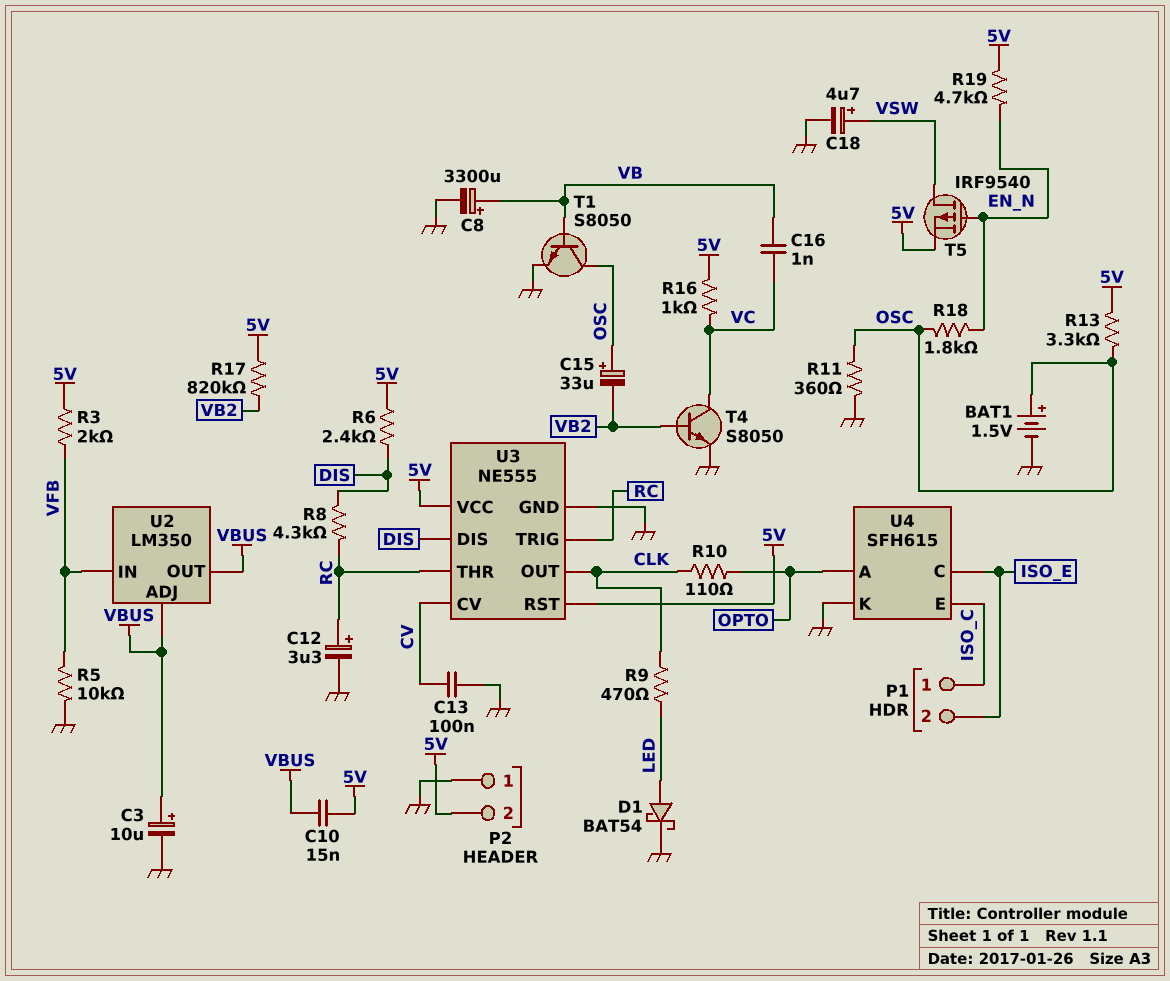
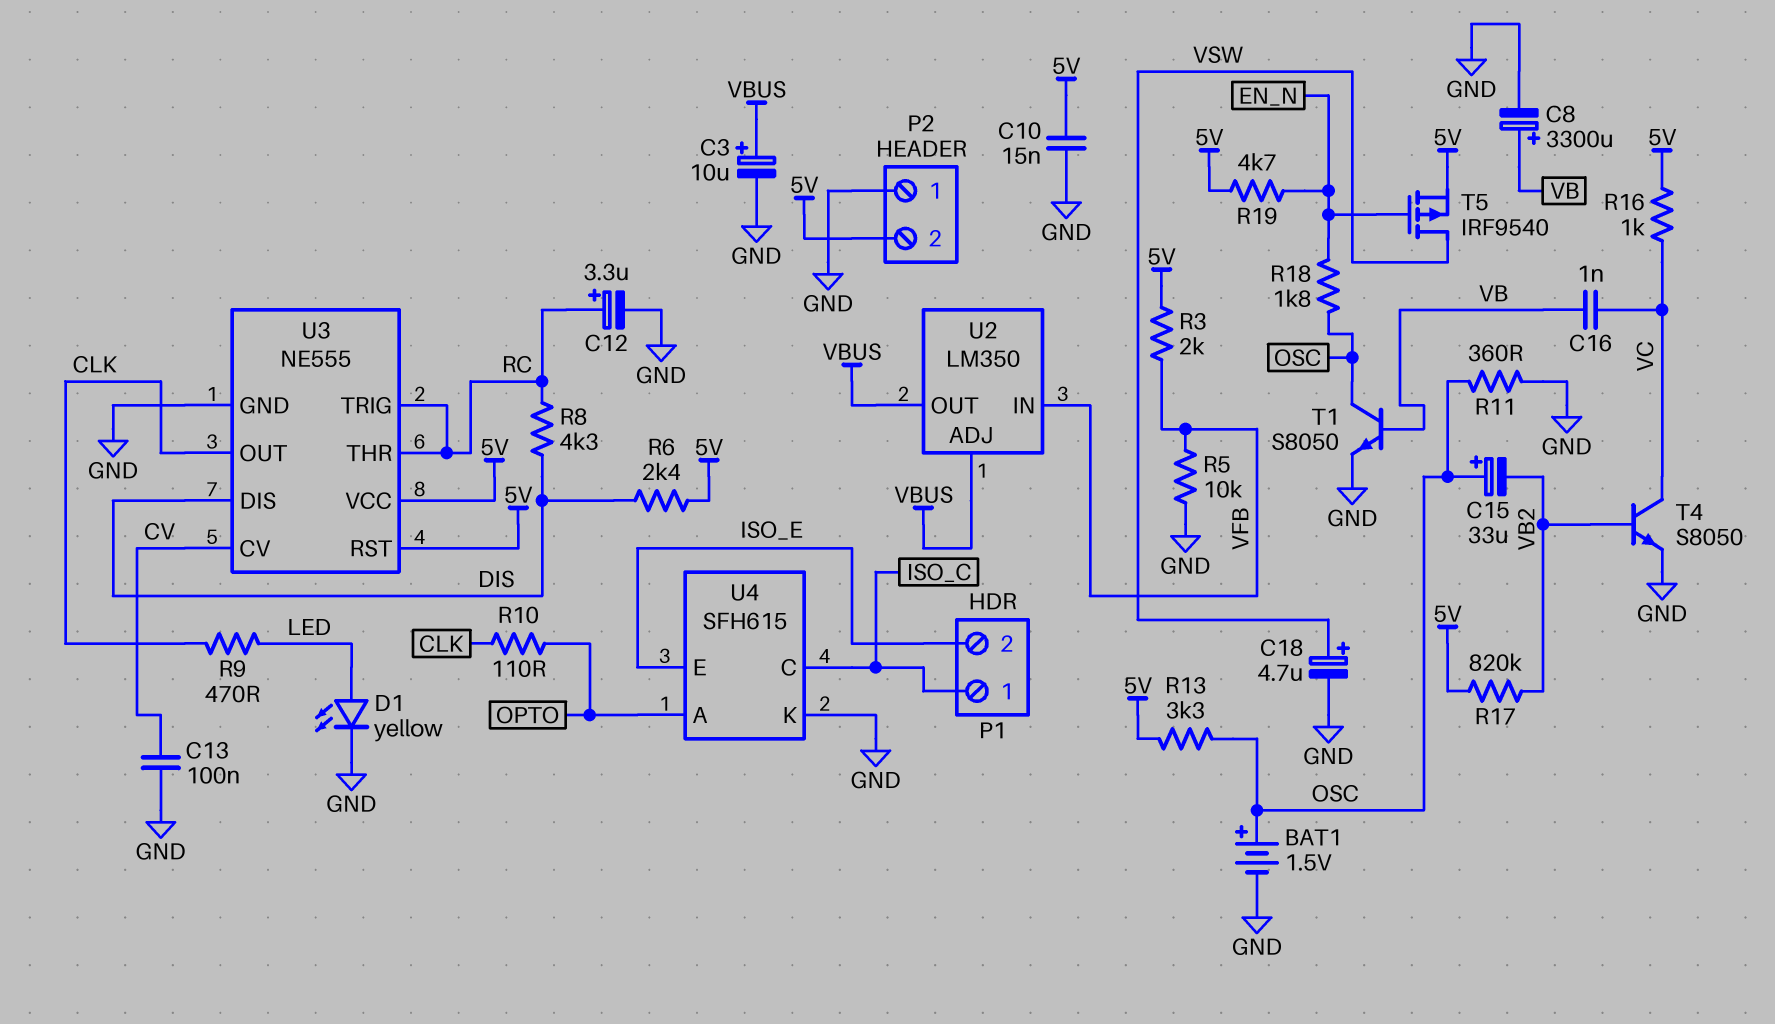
C10: 15nF (5V, VBUS) -> 15nF (5V, GND)
D1: schottky BAT54 (A LED, K GND) -> LED yellow (A LED, K GND)
U4 pin C: ISO_E -> ISO_C
U4 pin E: ISO_C -> ISO_E

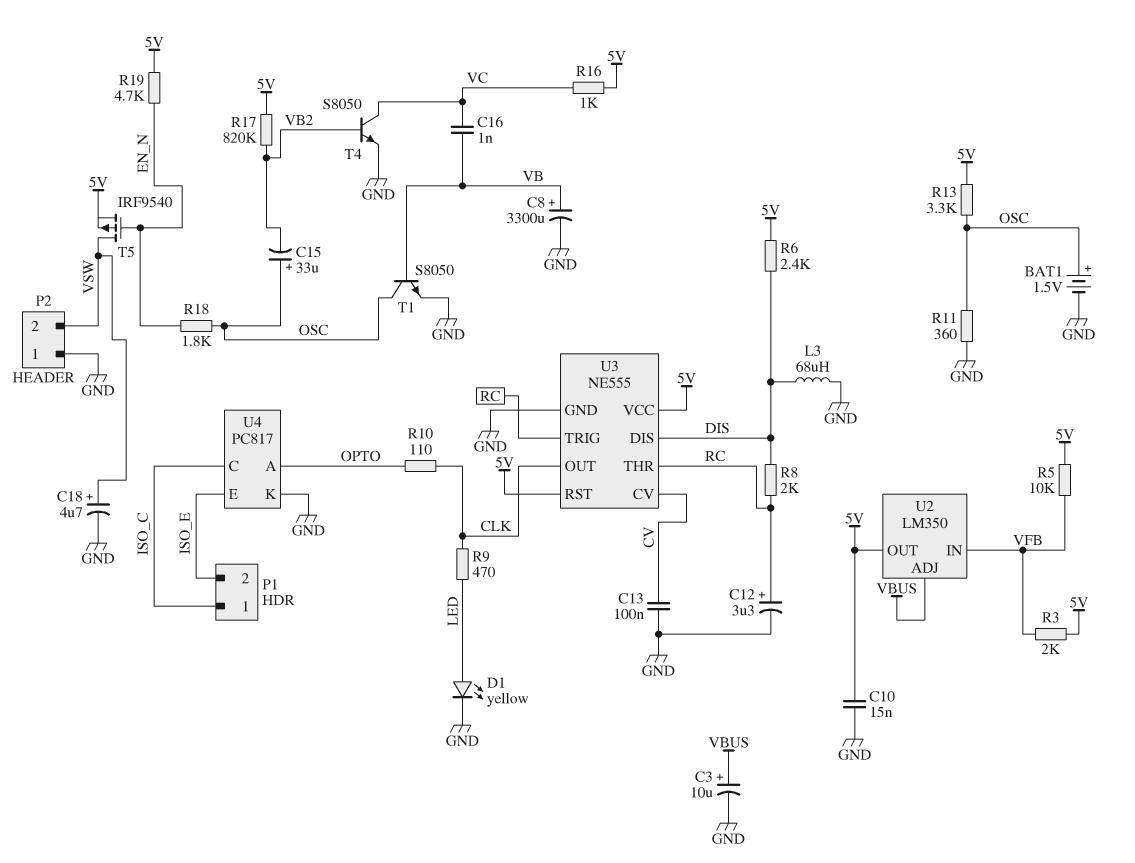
L3: none -> 68uH (DIS, GND)
P2 pin 2: 5V -> VSW
R5: 10k (GND, VFB) -> 10k (5V, VFB)
R8: 4.3k (DIS, RC) -> 2k (DIS, RC)
U2 pin OUT: VBUS -> 5V
U4: SFH615 -> PC817

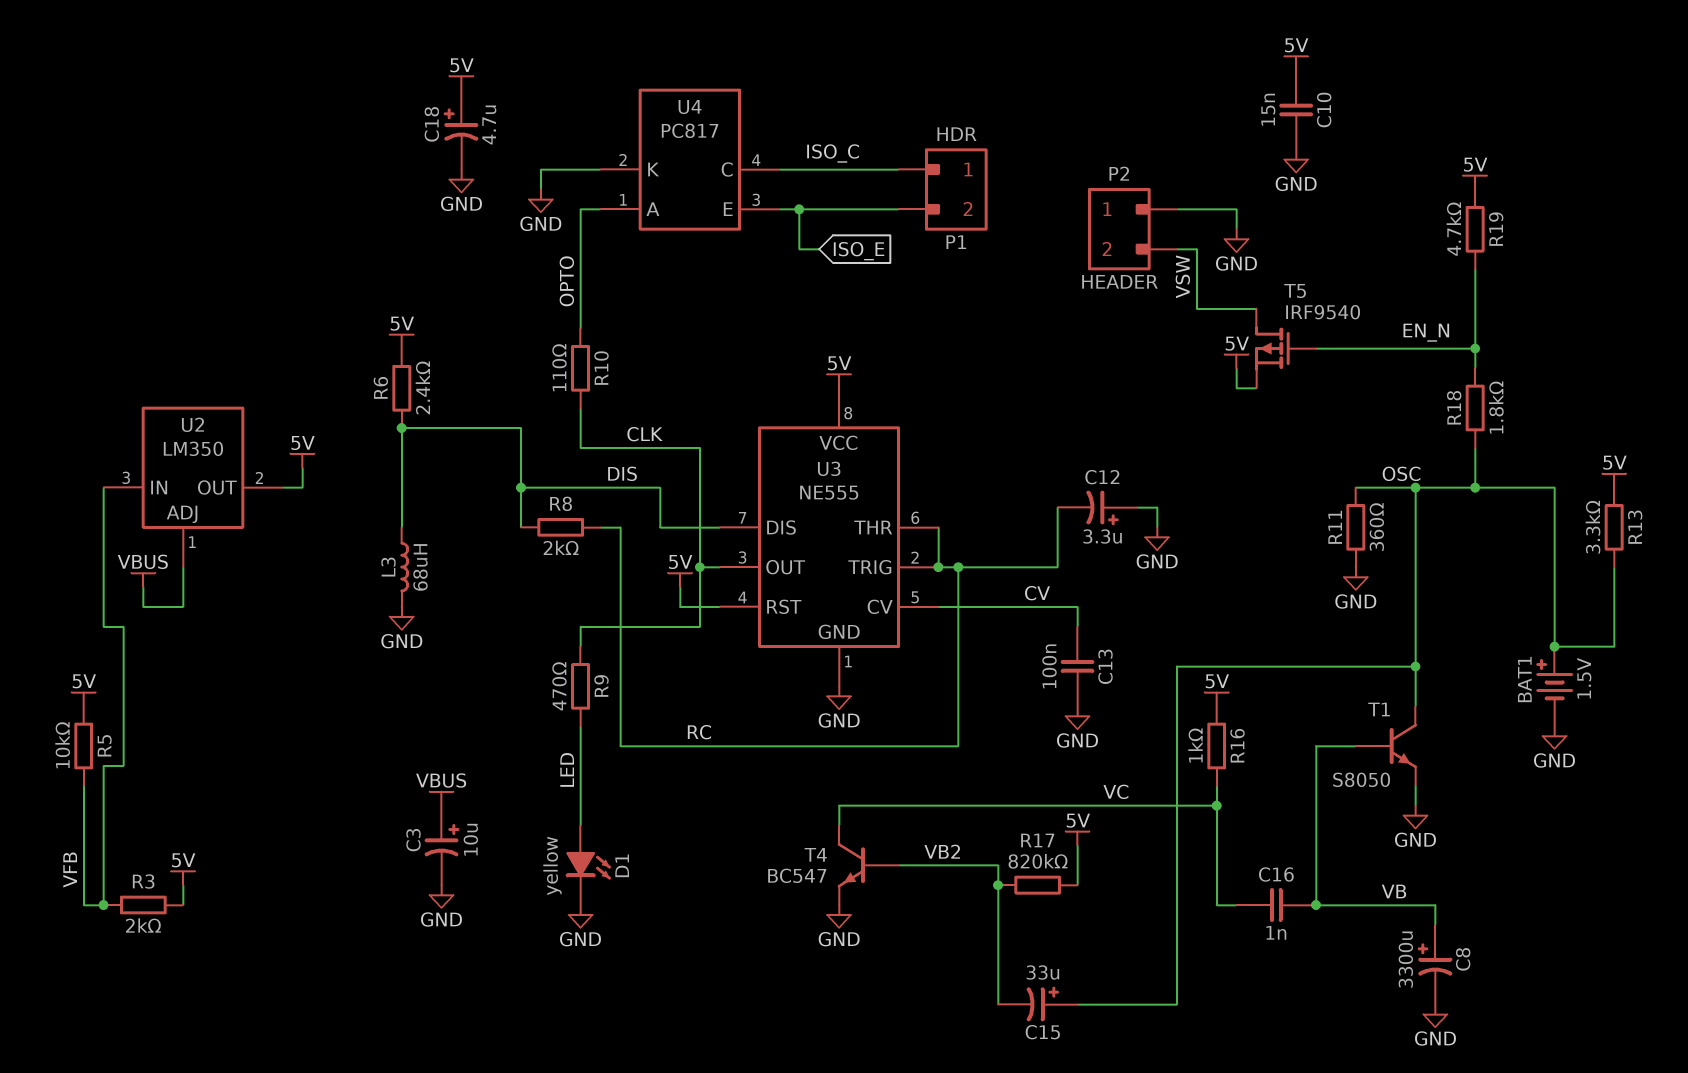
C12: 3.3uF (plus RC, minus GND) -> 3.3uF (plus GND, minus RC)
C18: 4.7uF (plus VSW, minus GND) -> 4.7uF (plus 5V, minus GND)
T4: NPN S8050 (B VB2, C VC, E GND) -> NPN BC547 (B VB2, C VC, E GND)

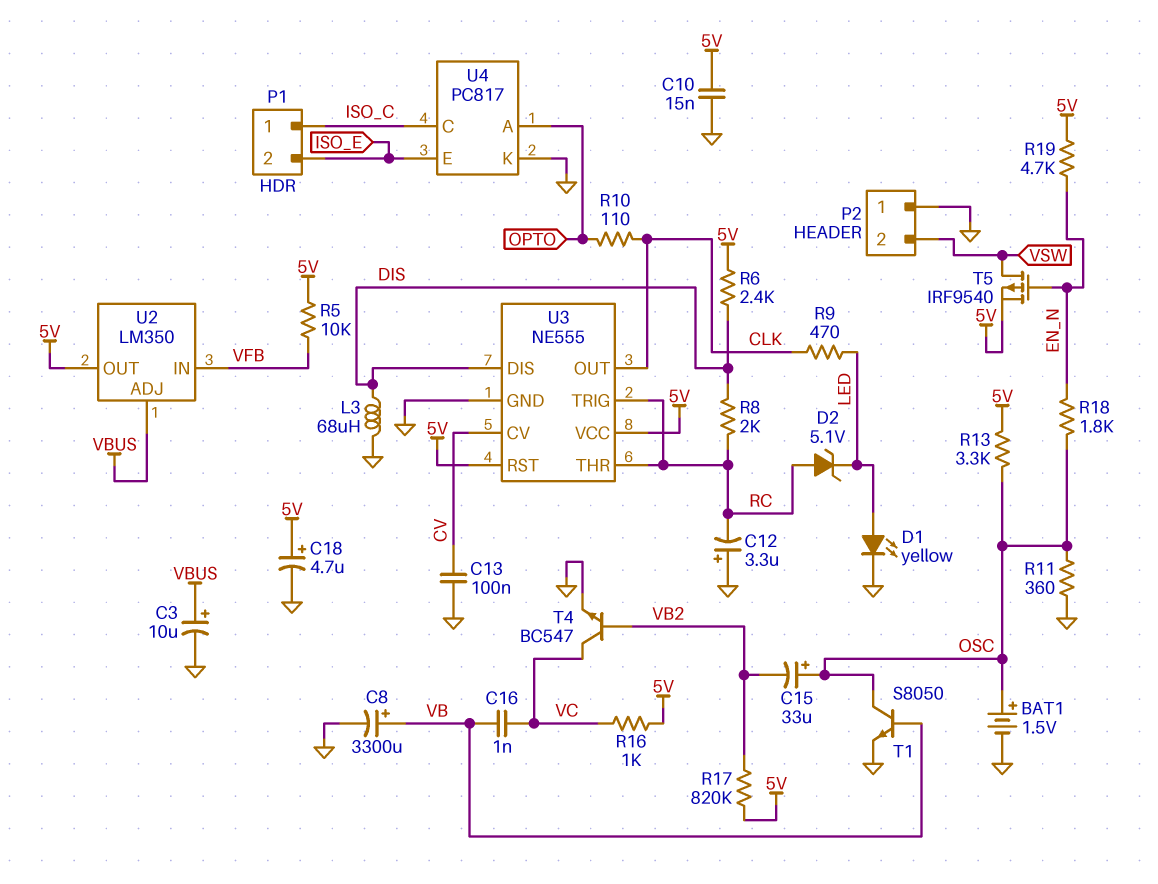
D2: none -> zener 5.1V (A RC, K LED)
R3: 2k (5V, VFB) -> none

